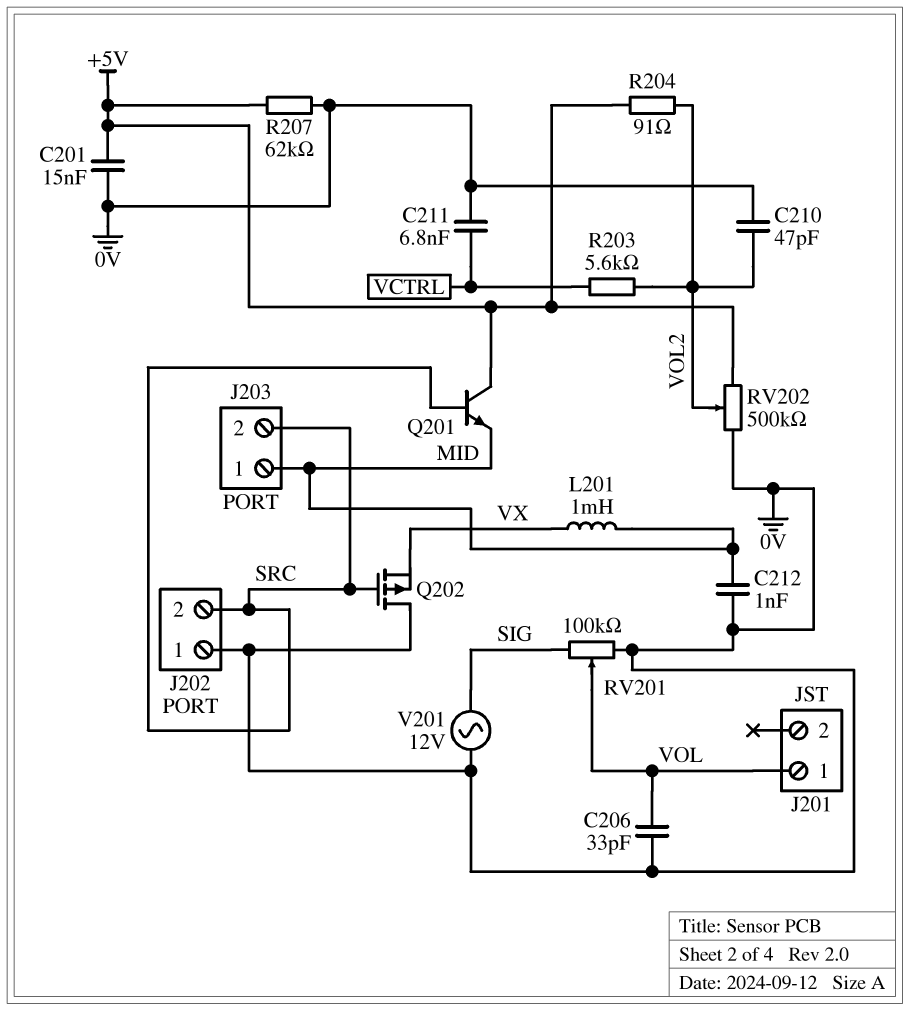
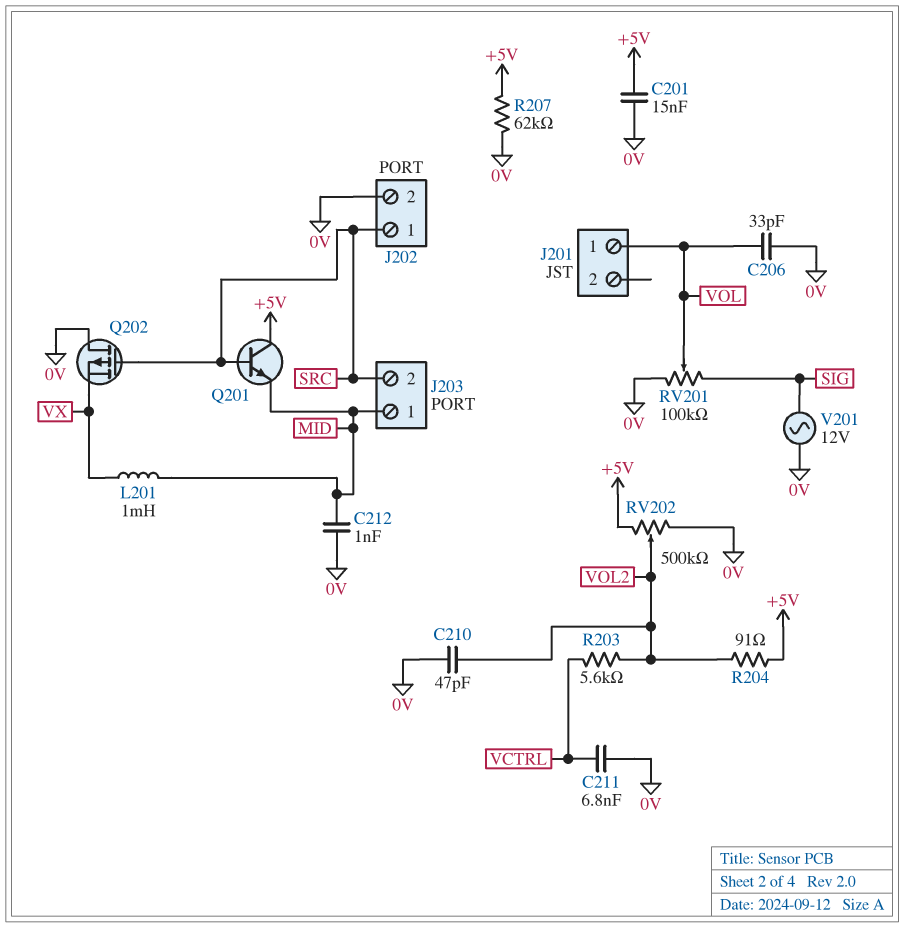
J202 pin 1: 0V -> SRC
J202 pin 2: SRC -> 0V

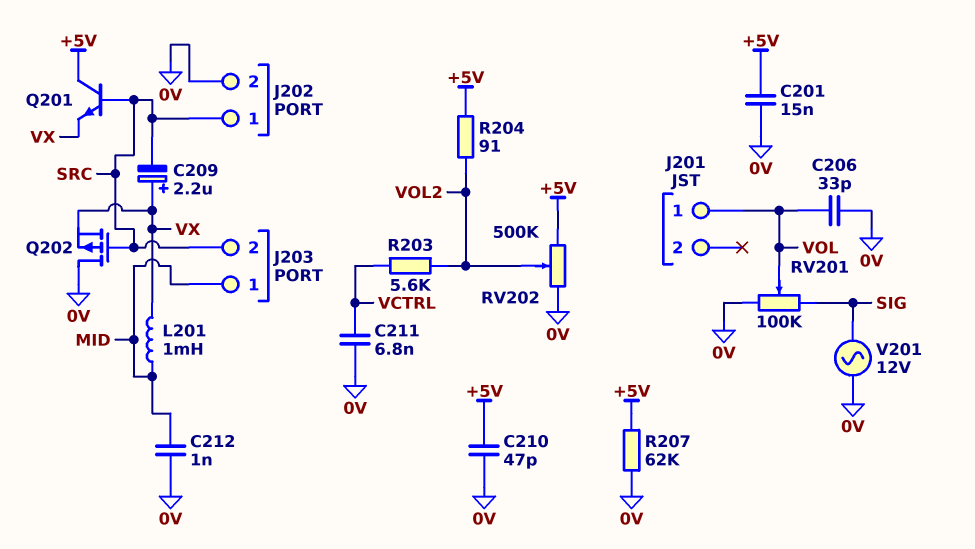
C209: none -> 2.2uF (plus VX, minus SRC)
C210: 47pF (0V, VOL2) -> 47pF (+5V, 0V)
Q201: NPN (B SRC, C +5V, E MID) -> NPN (B SRC, C +5V, E VX)

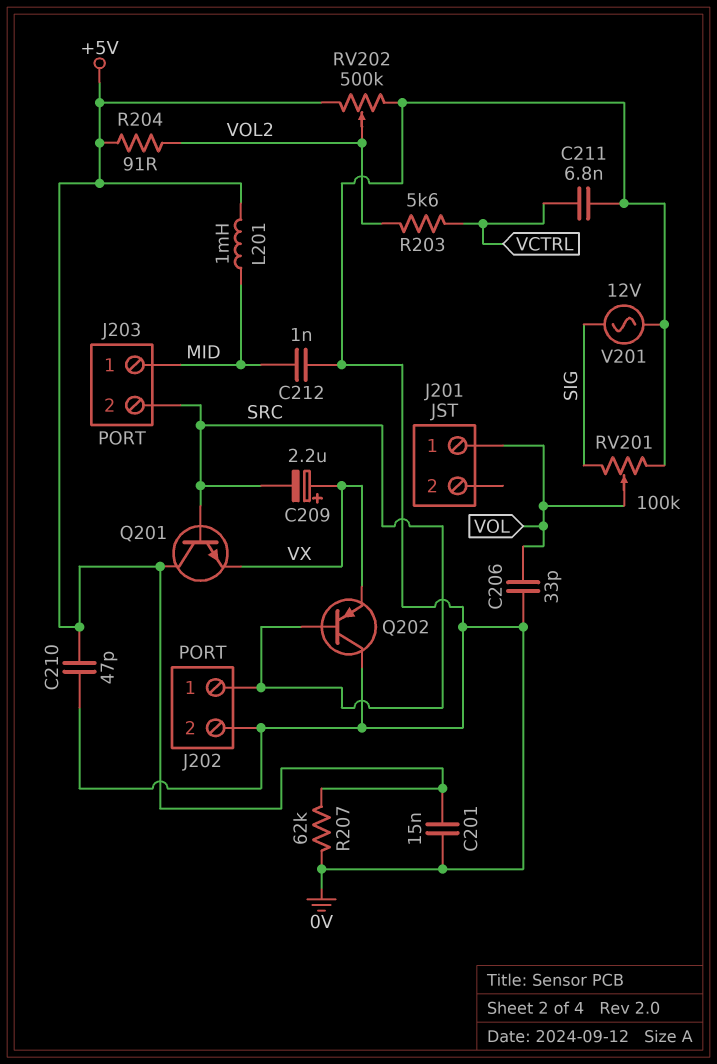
L201: 1mH (MID, VX) -> 1mH (+5V, MID)
Q202: PMOS (G SRC, D 0V, S VX) -> PNP (B SRC, C 0V, E VX)

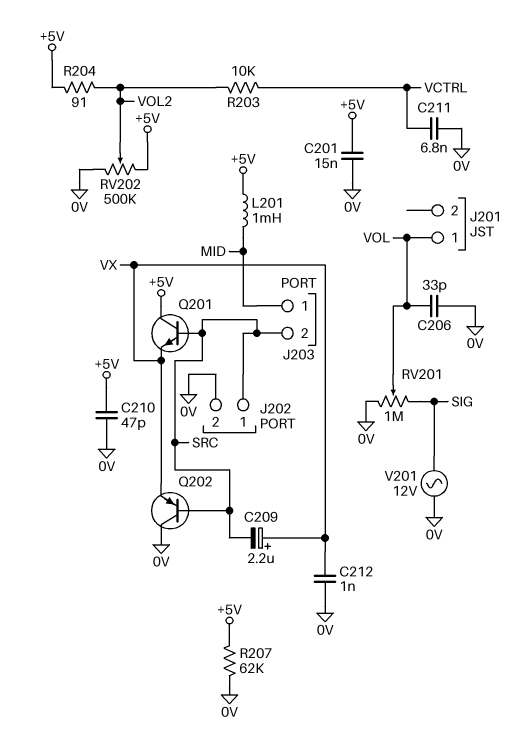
C212: 1nF (0V, MID) -> 1nF (0V, VX)
R203: 5.6k (VCTRL, VOL2) -> 10k (VCTRL, VOL2)
RV201: 100k (0V, SIG, wiper VOL) -> 1M (0V, SIG, wiper VOL)

